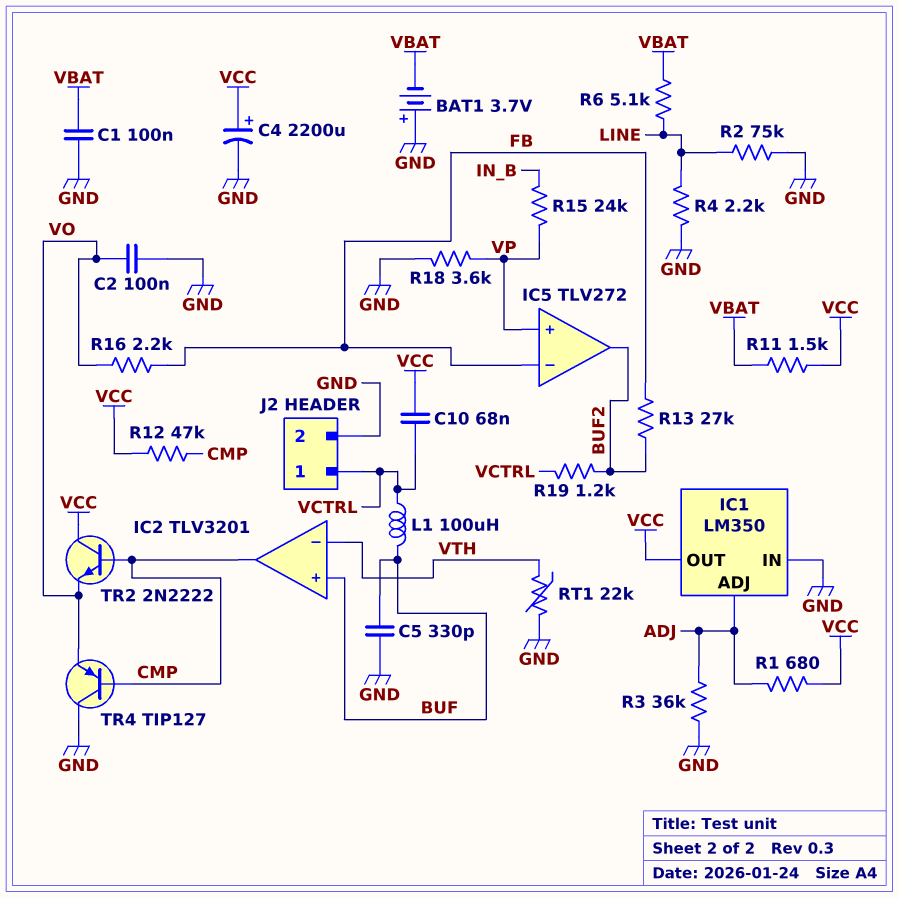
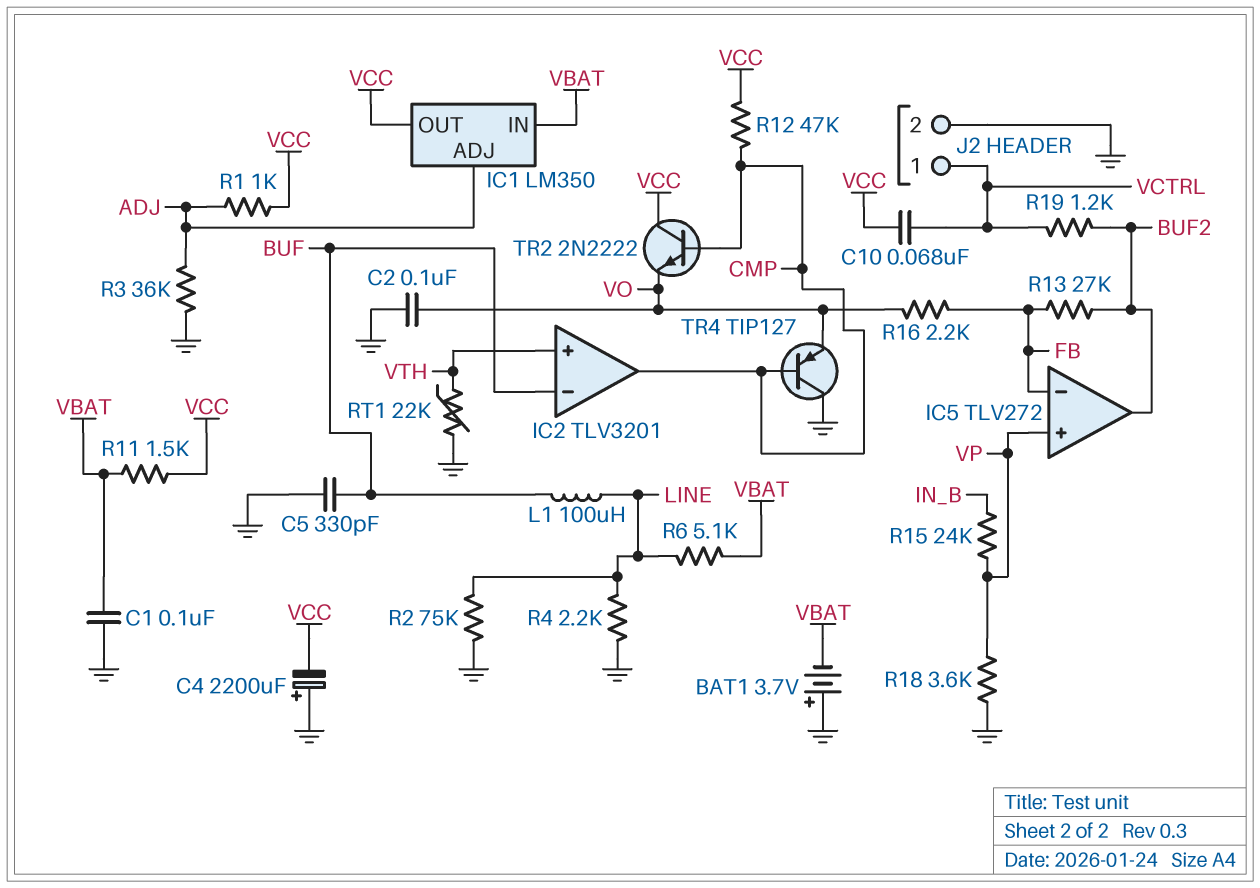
C4: 2200uF (plus VCC, minus GND) -> 2200uF (plus GND, minus VCC)
IC1 pin IN: GND -> VBAT
IC2 pin in+: BUF -> VTH
IC2 pin in-: VTH -> BUF
L1: 100uH (BUF, VCTRL) -> 100uH (BUF, LINE)
R1: 680 (ADJ, VCC) -> 1k (ADJ, VCC)

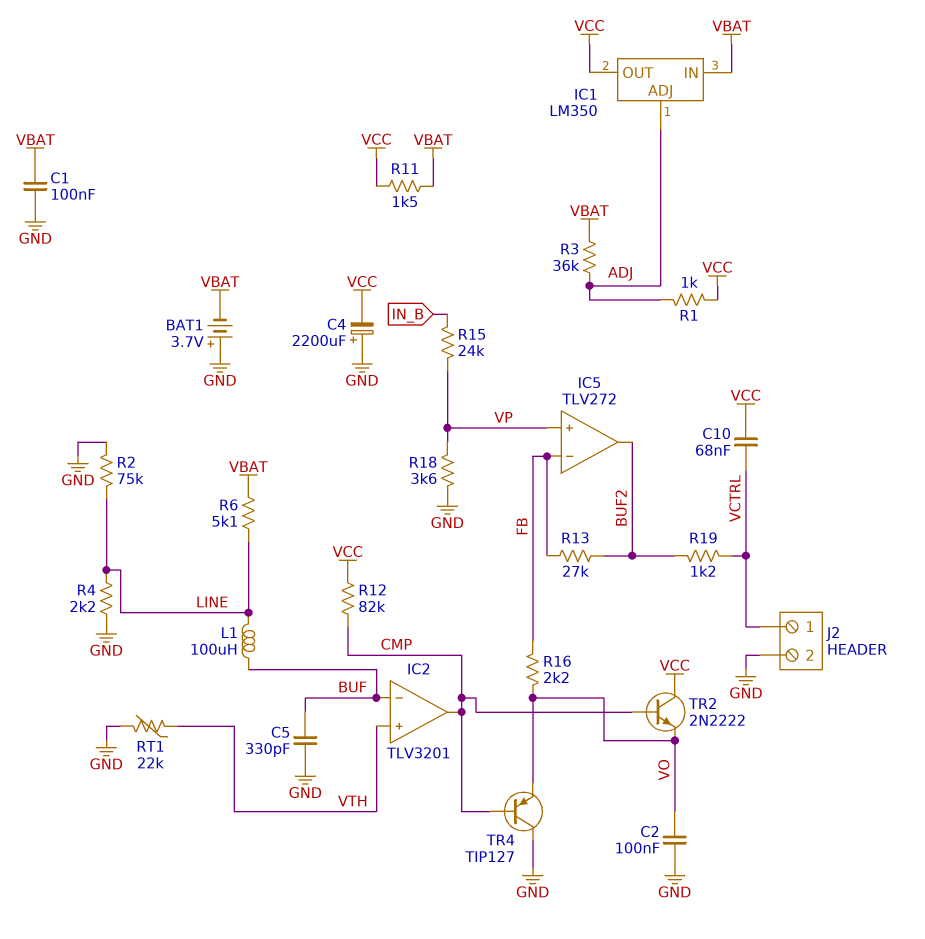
R3: 36k (ADJ, GND) -> 36k (ADJ, VBAT)
R12: 47k (CMP, VCC) -> 82k (CMP, VCC)

